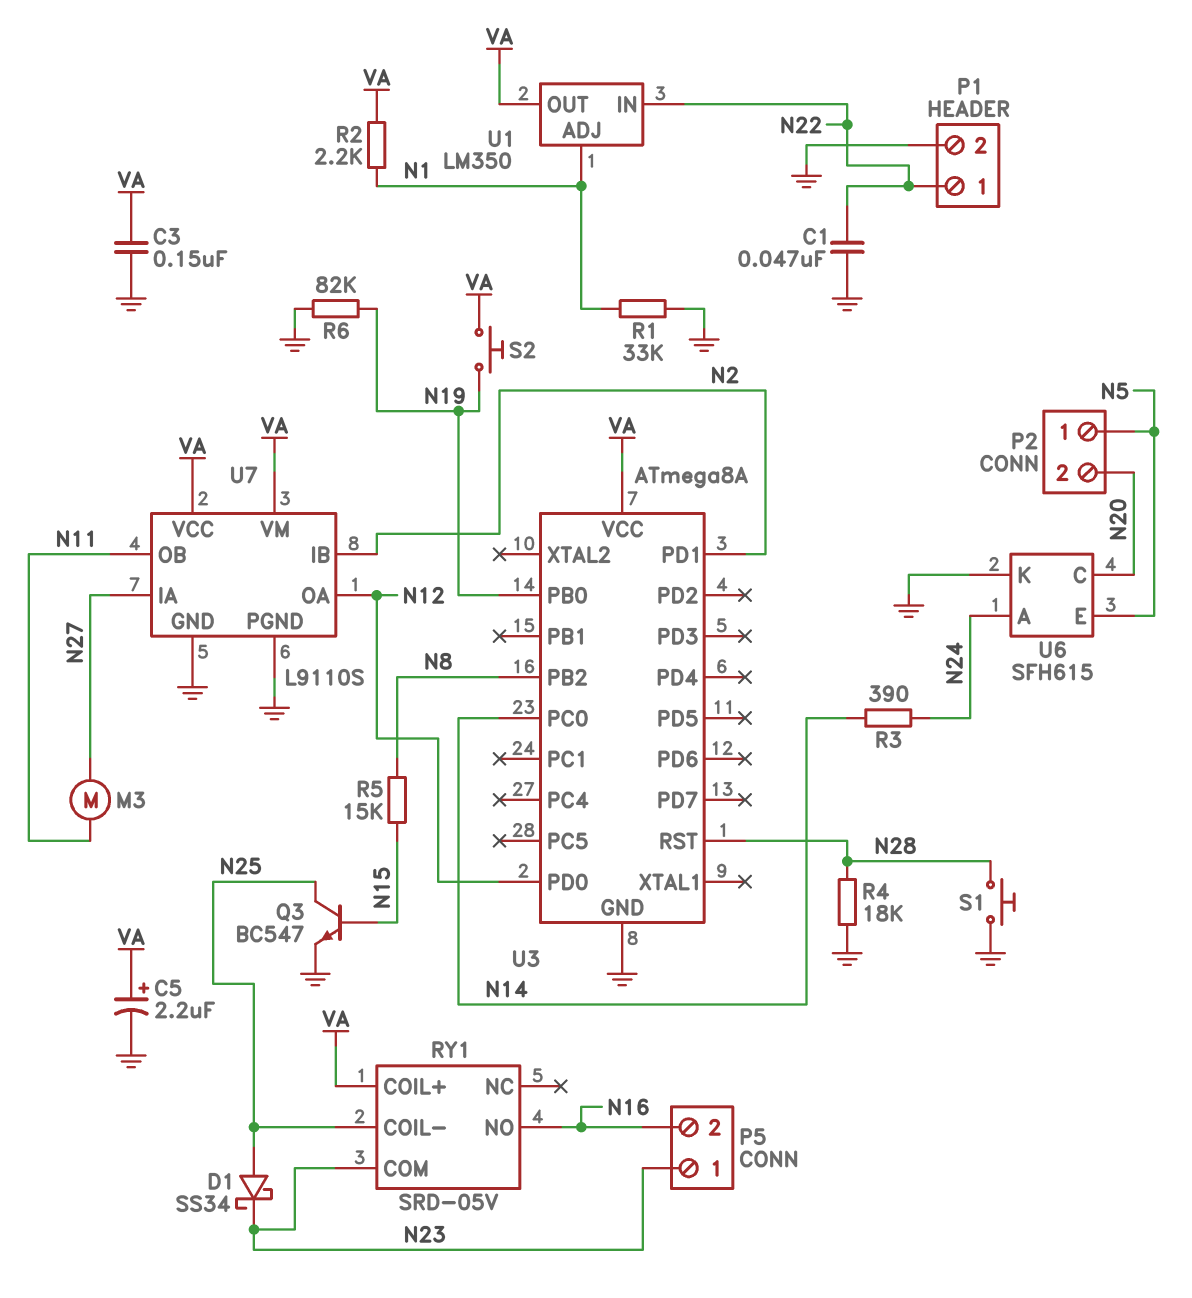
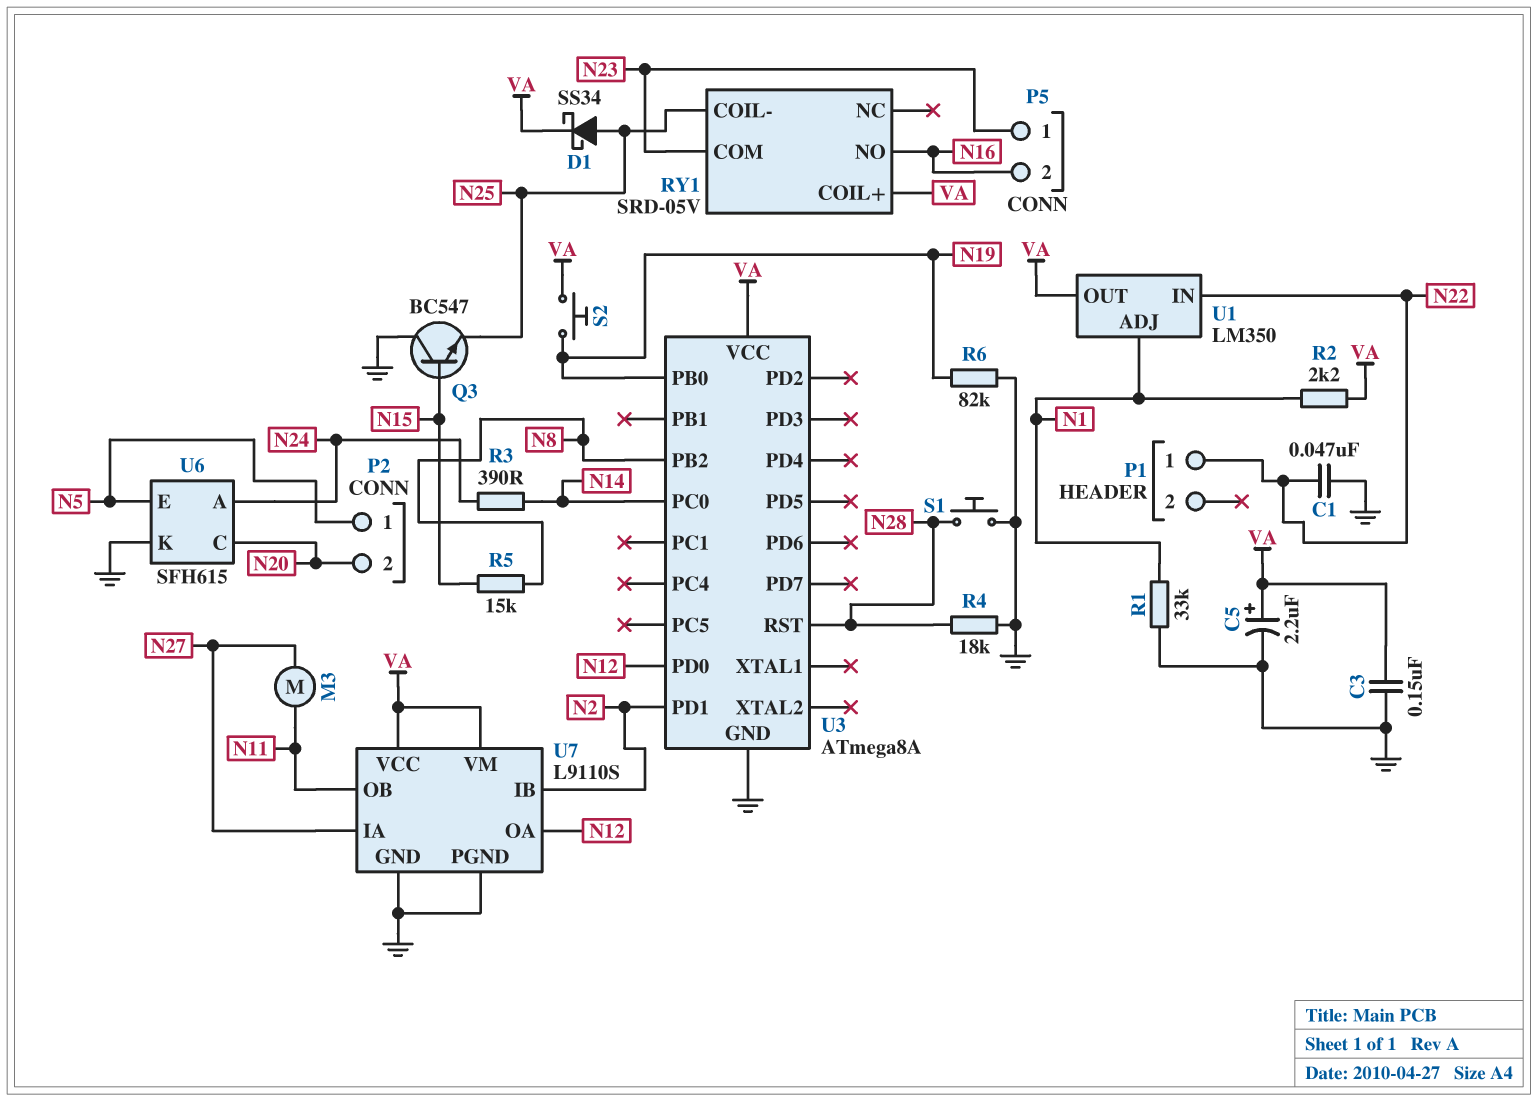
D1: schottky SS34 (A N25, K N23) -> schottky SS34 (A N25, K VA)
P1 pin 2: GND -> none
Q3: NPN BC547 (B N15, C N25, E GND) -> NPN BC547 (B N15, C GND, E N25)

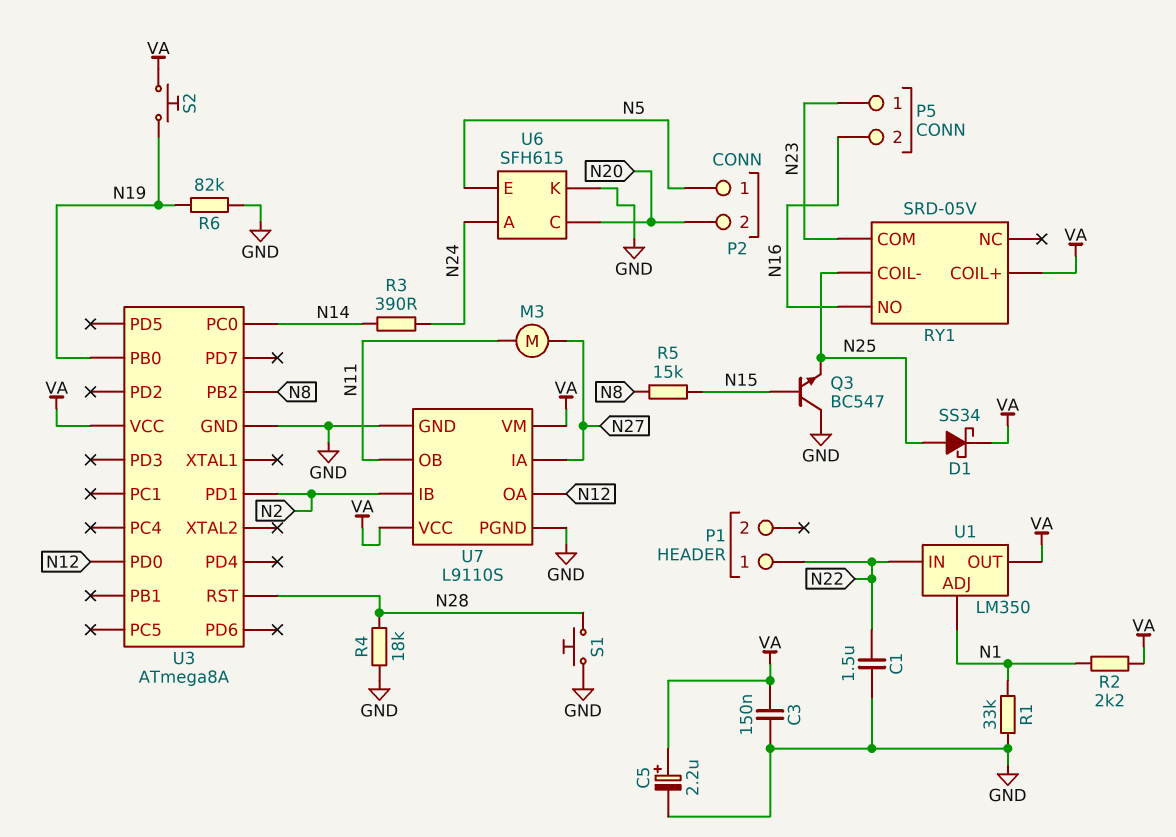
C1: 47nF (GND, N22) -> 1.5uF (GND, N22)

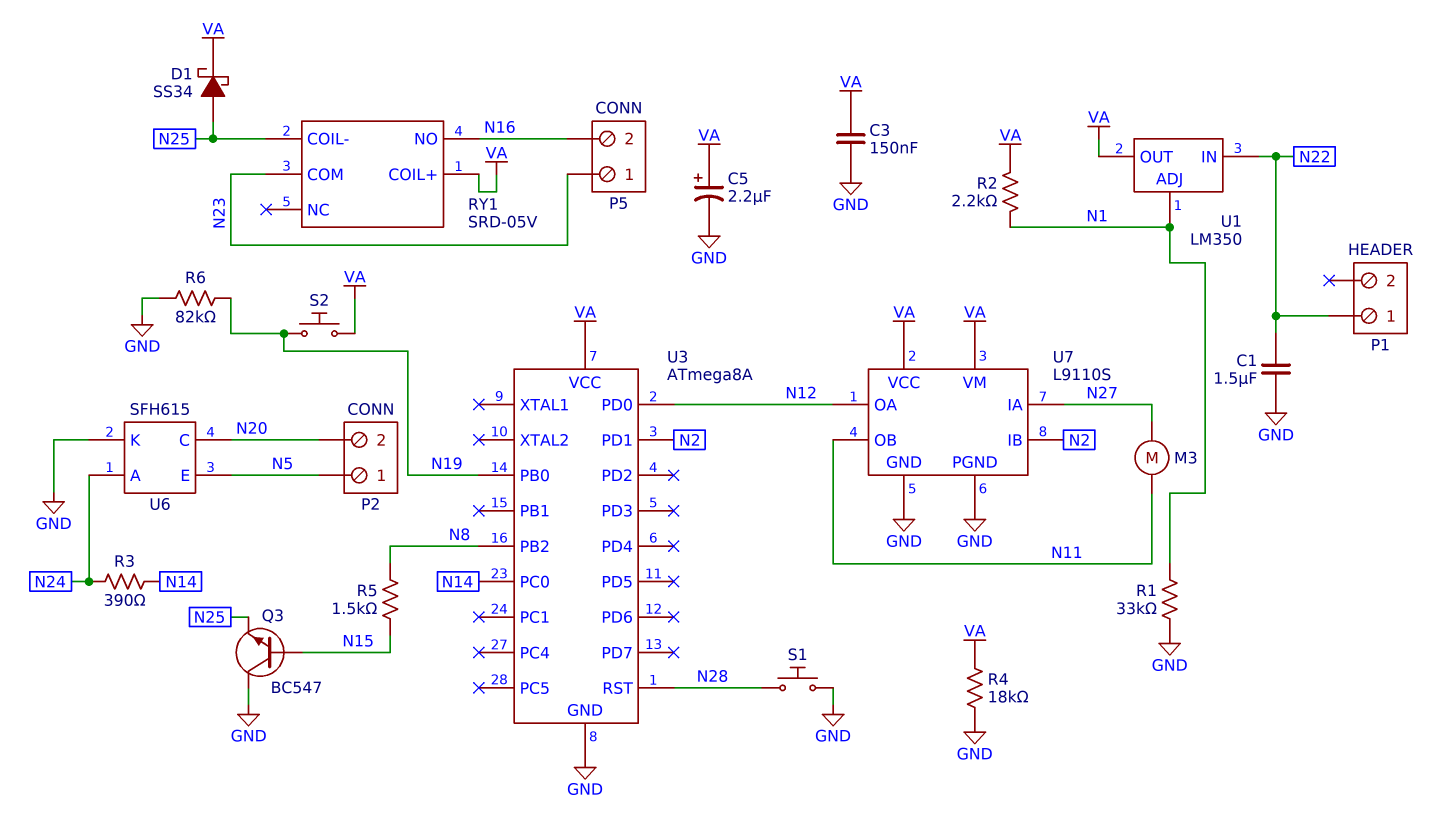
R4: 18k (GND, N28) -> 18k (GND, VA)
R5: 15k (N8, N15) -> 1.5k (N8, N15)

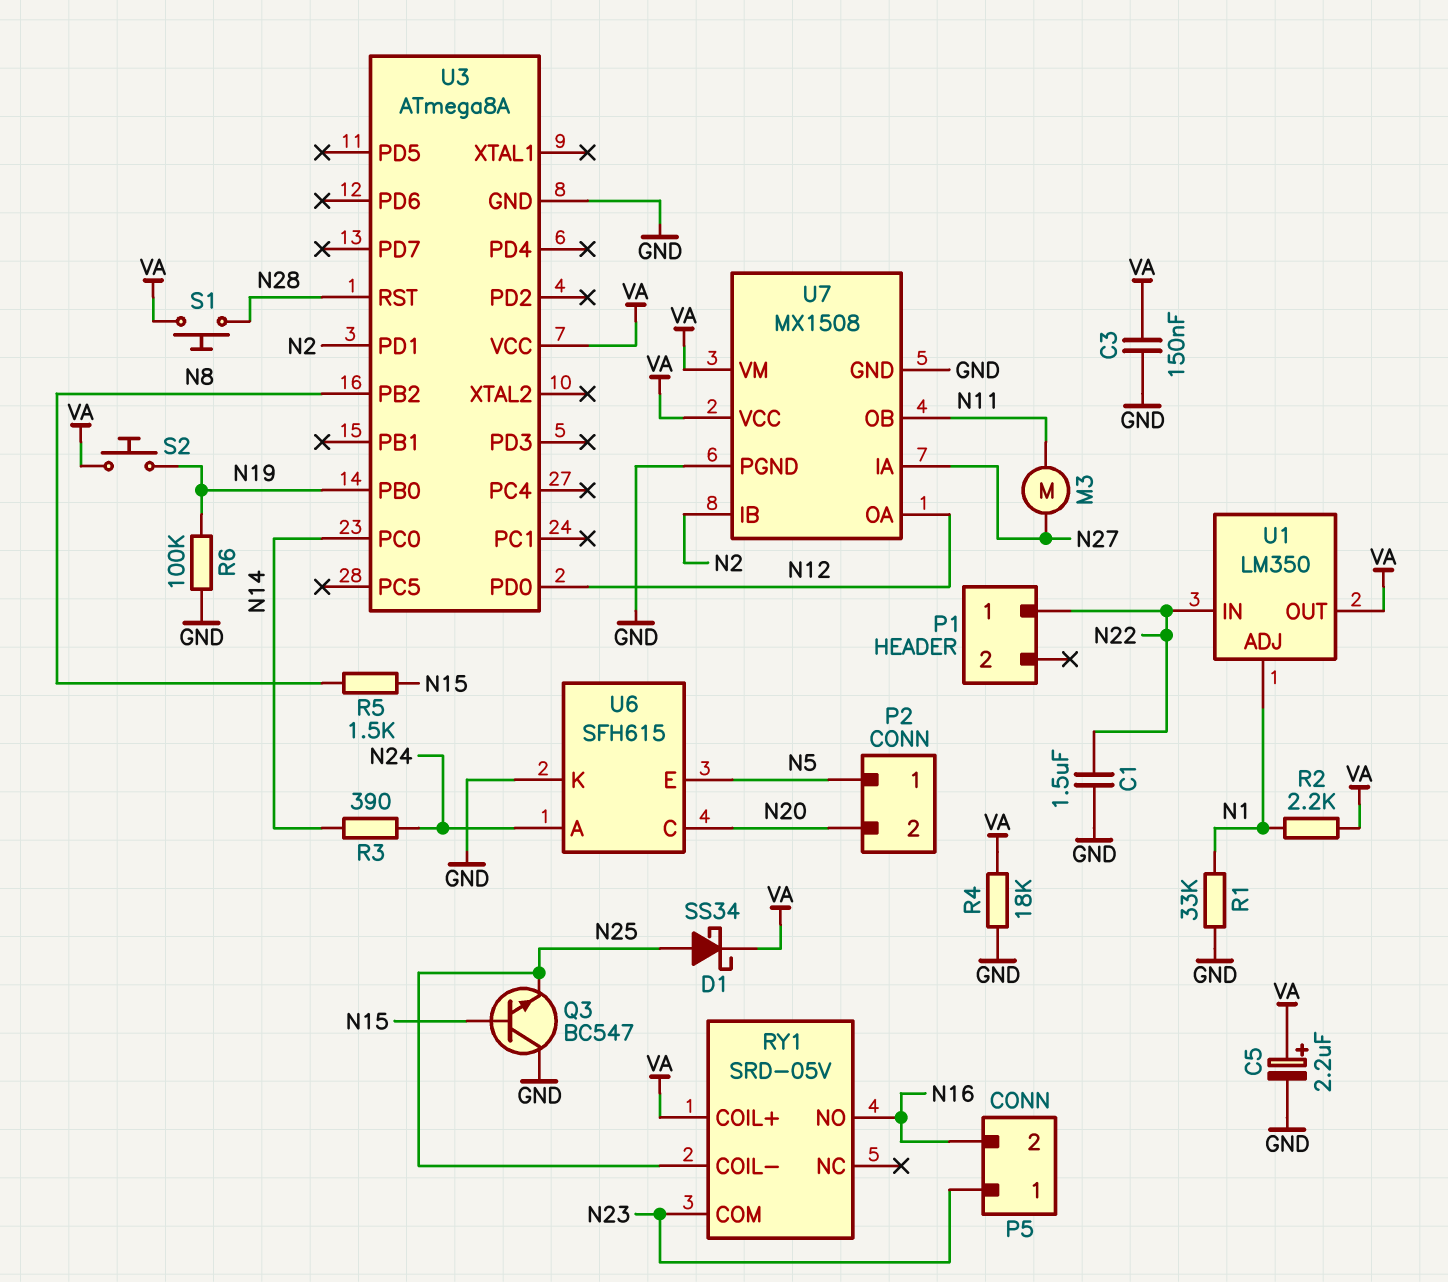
R6: 82k (GND, N19) -> 100k (GND, N19)
S1: button (GND, N28) -> button (N28, VA)
U7: L9110S -> MX1508

